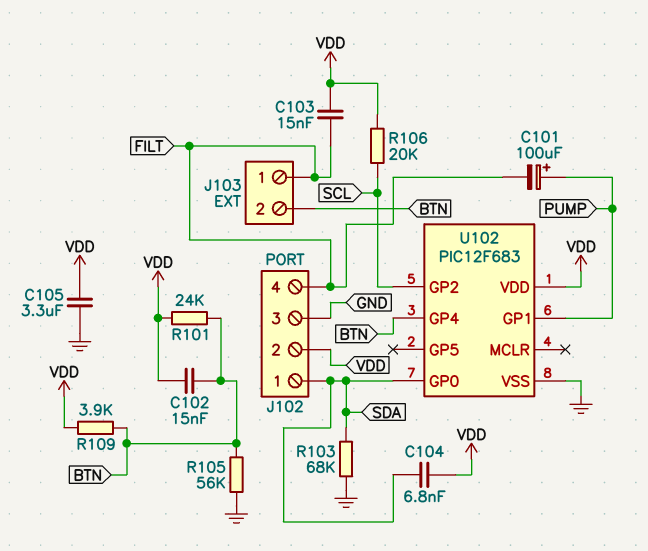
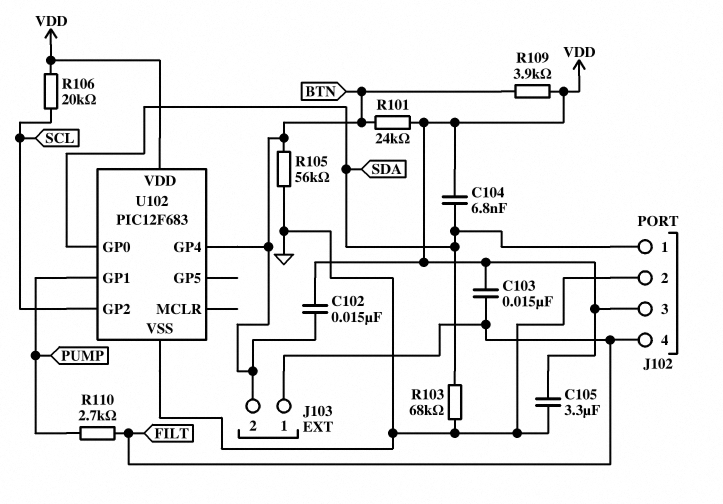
C101: 100uF (plus PUMP, minus FILT) -> none
J102 pin 2: VDD -> GND
J102 pin 3: GND -> VDD
R110: none -> 2.7k (FILT, PUMP)

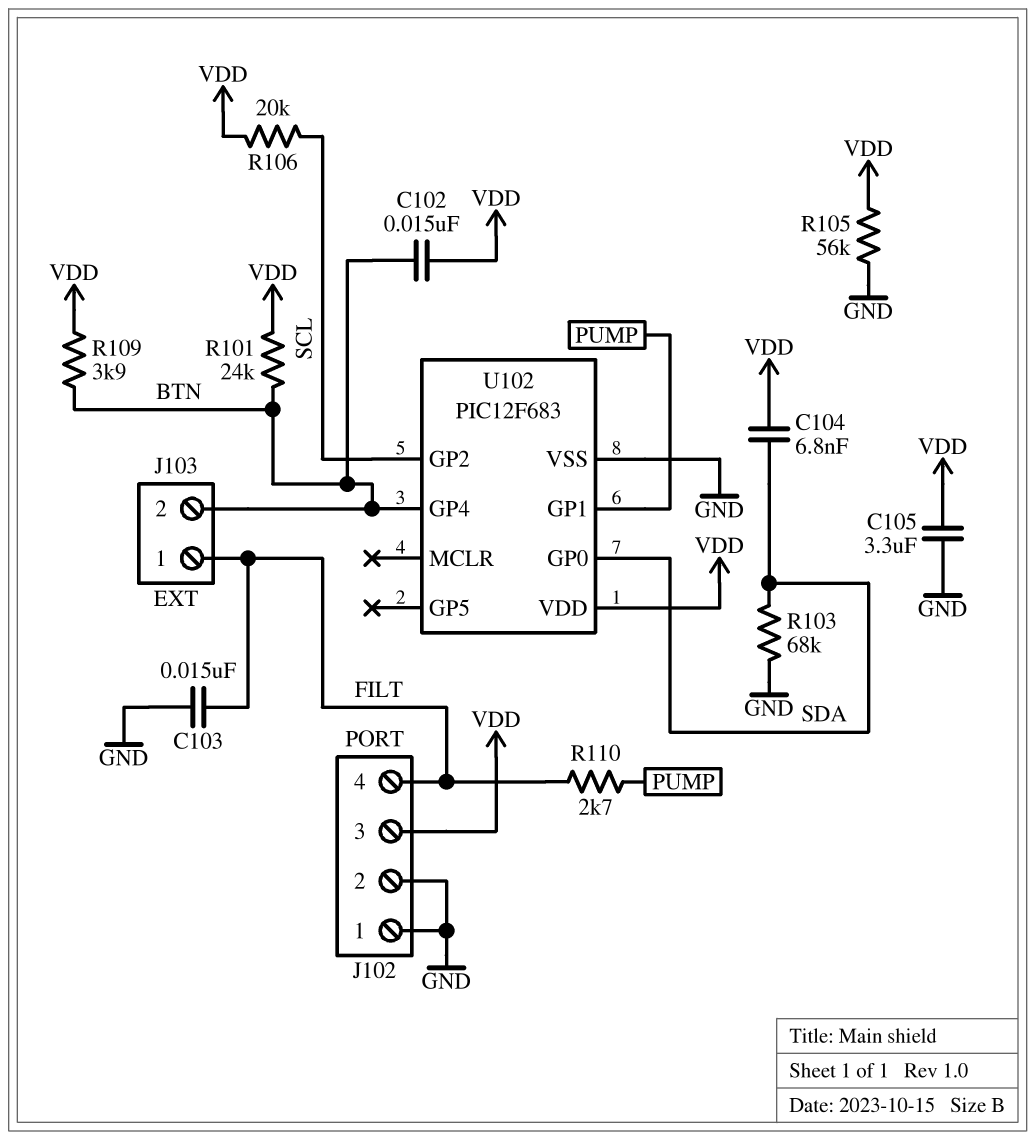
C103: 15nF (FILT, VDD) -> 15nF (FILT, GND)
J102 pin 1: SDA -> GND
R105: 56k (BTN, GND) -> 56k (GND, VDD)

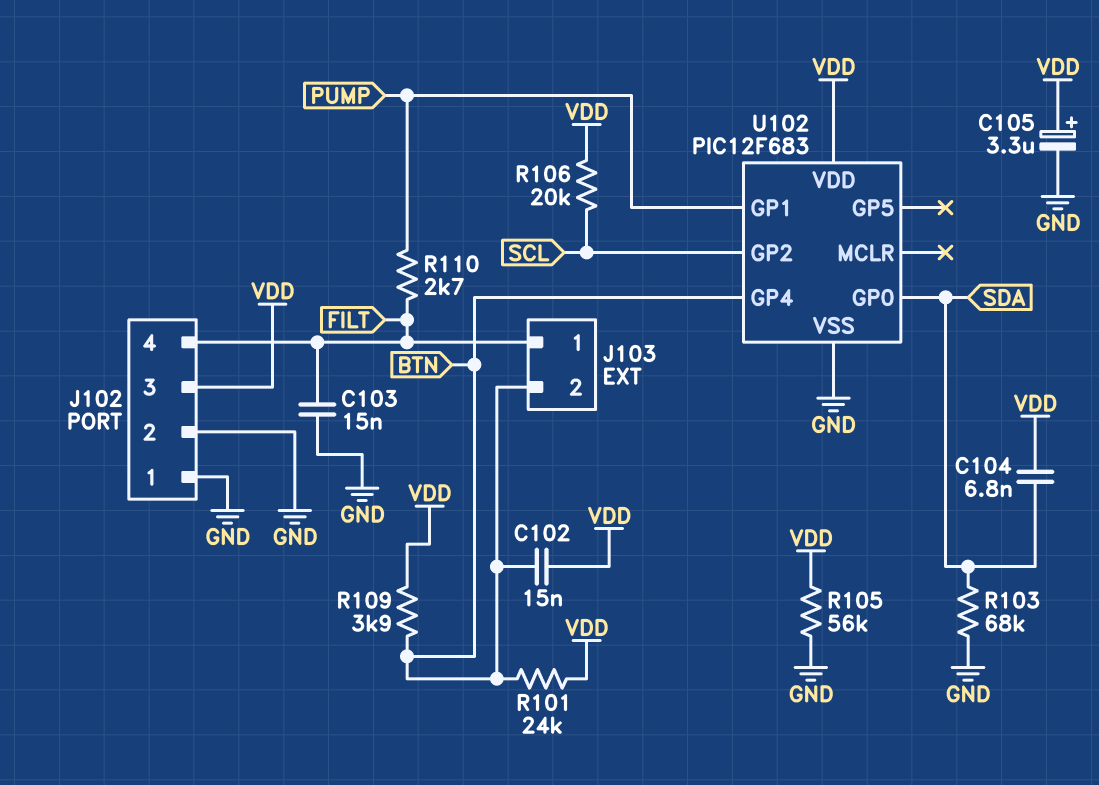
C105: 3.3uF (GND, VDD) -> 3.3uF (plus VDD, minus GND)

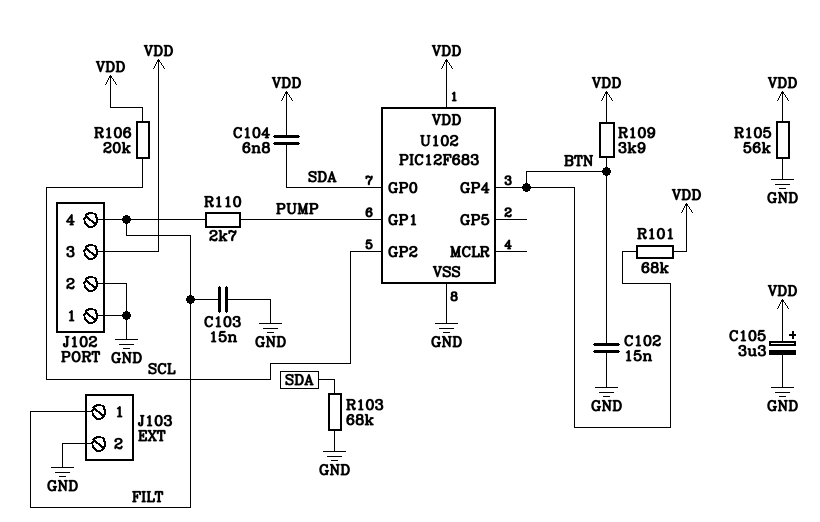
C102: 15nF (BTN, VDD) -> 15nF (BTN, GND)
J103 pin 2: BTN -> GND
R101: 24k (BTN, VDD) -> 68k (BTN, VDD)

